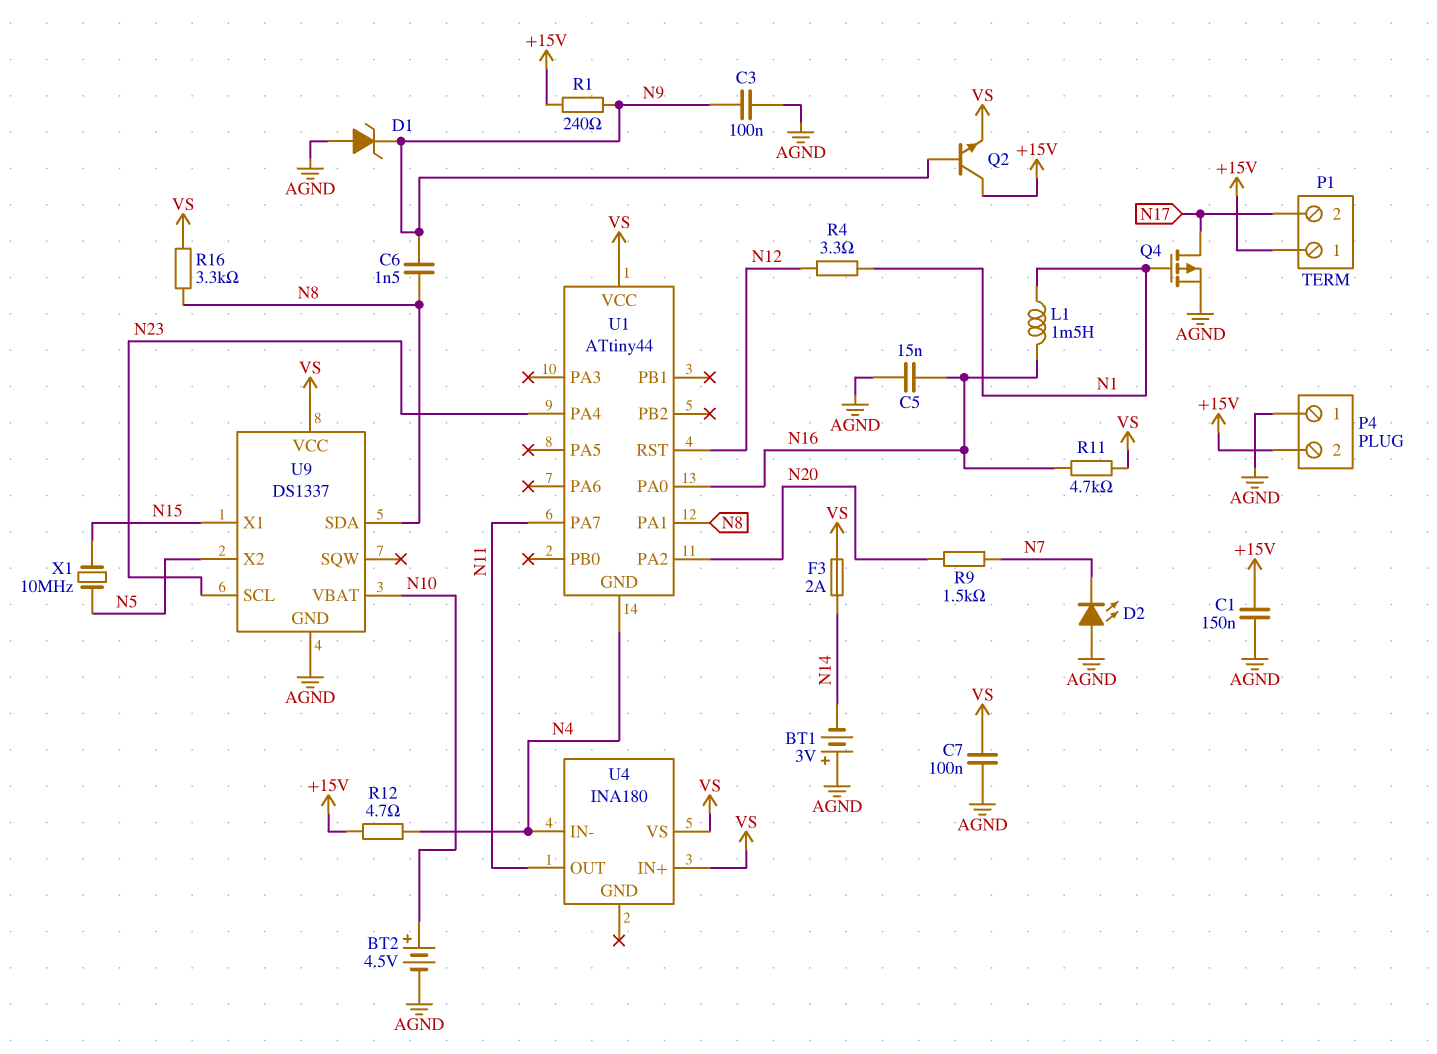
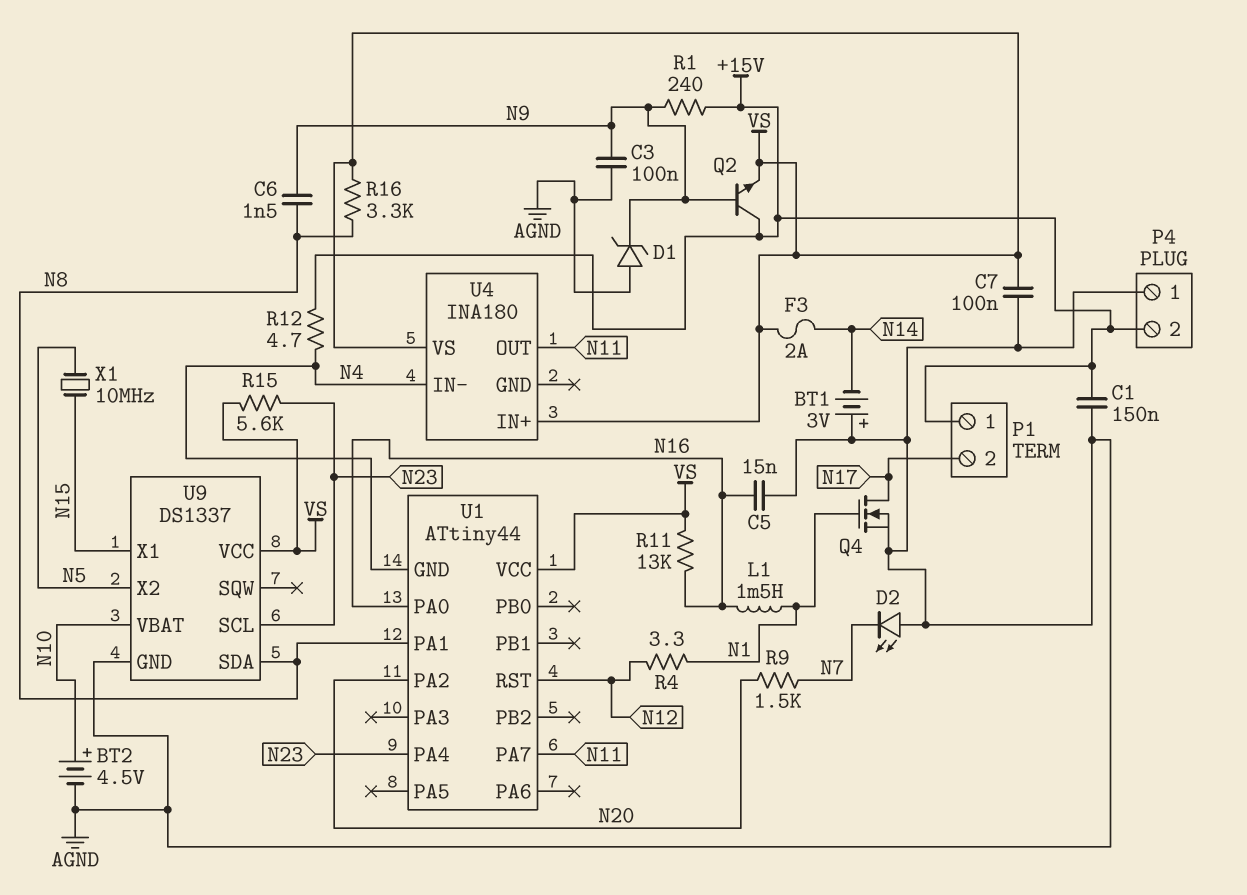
Q4: PMOS (G N1, D N17, S AGND) -> NMOS (G N1, D N17, S AGND)
R11: 4.7k (N16, VS) -> 13k (N16, VS)
R15: none -> 5.6k (N23, VS)

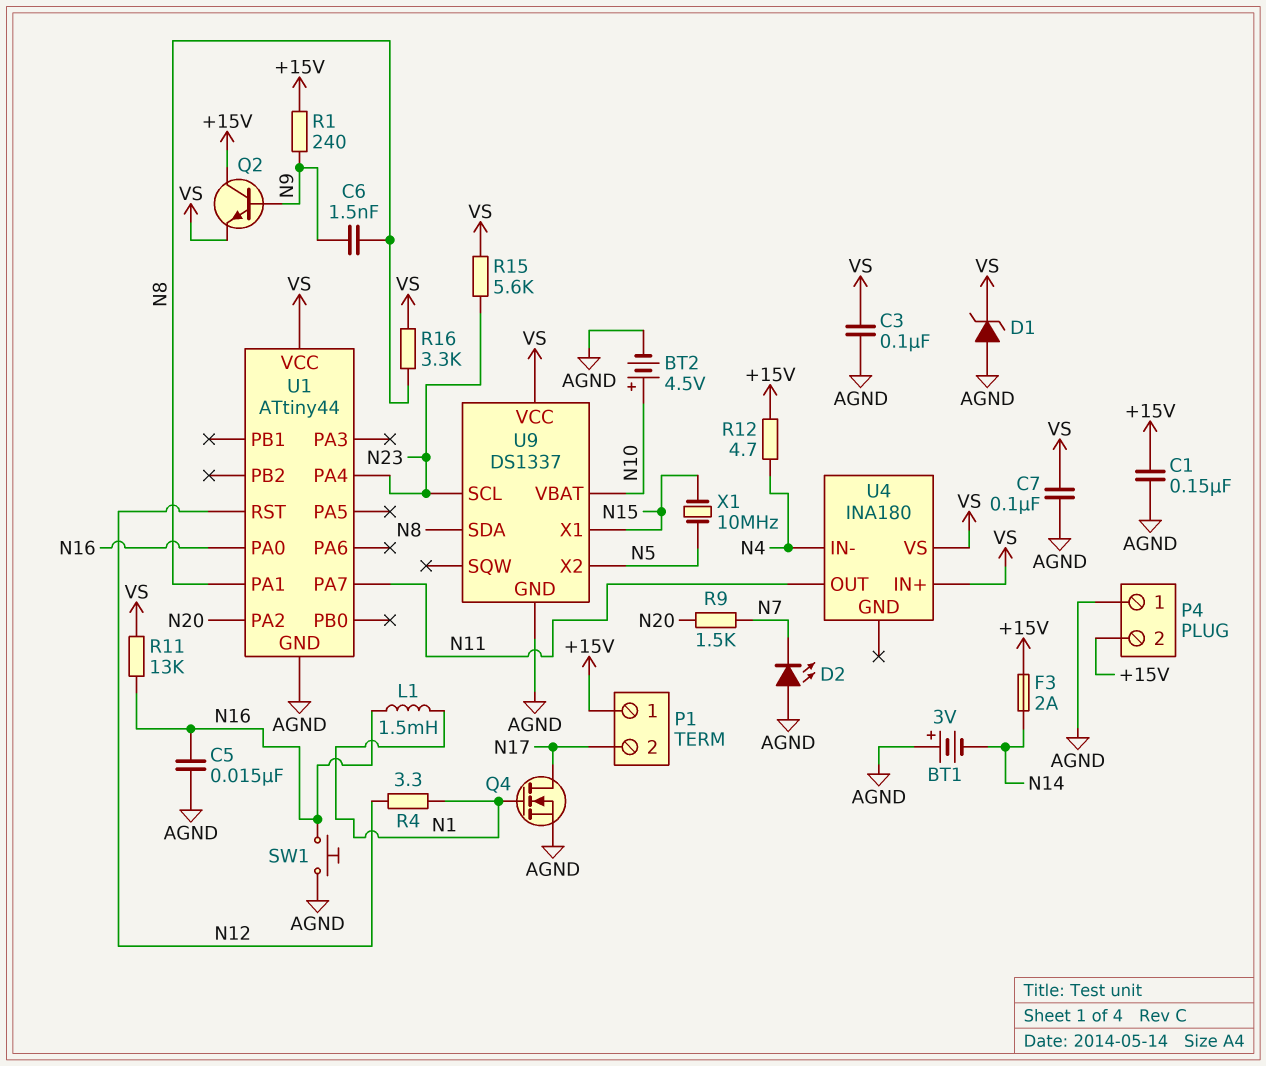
C3: 100nF (AGND, N9) -> 100nF (AGND, VS)
D1: zener (A AGND, K N9) -> zener (A AGND, K VS)
F3: 2A (N14, VS) -> 2A (+15V, N14)
SW1: none -> button (AGND, N16)
U1 pin GND: N4 -> AGND

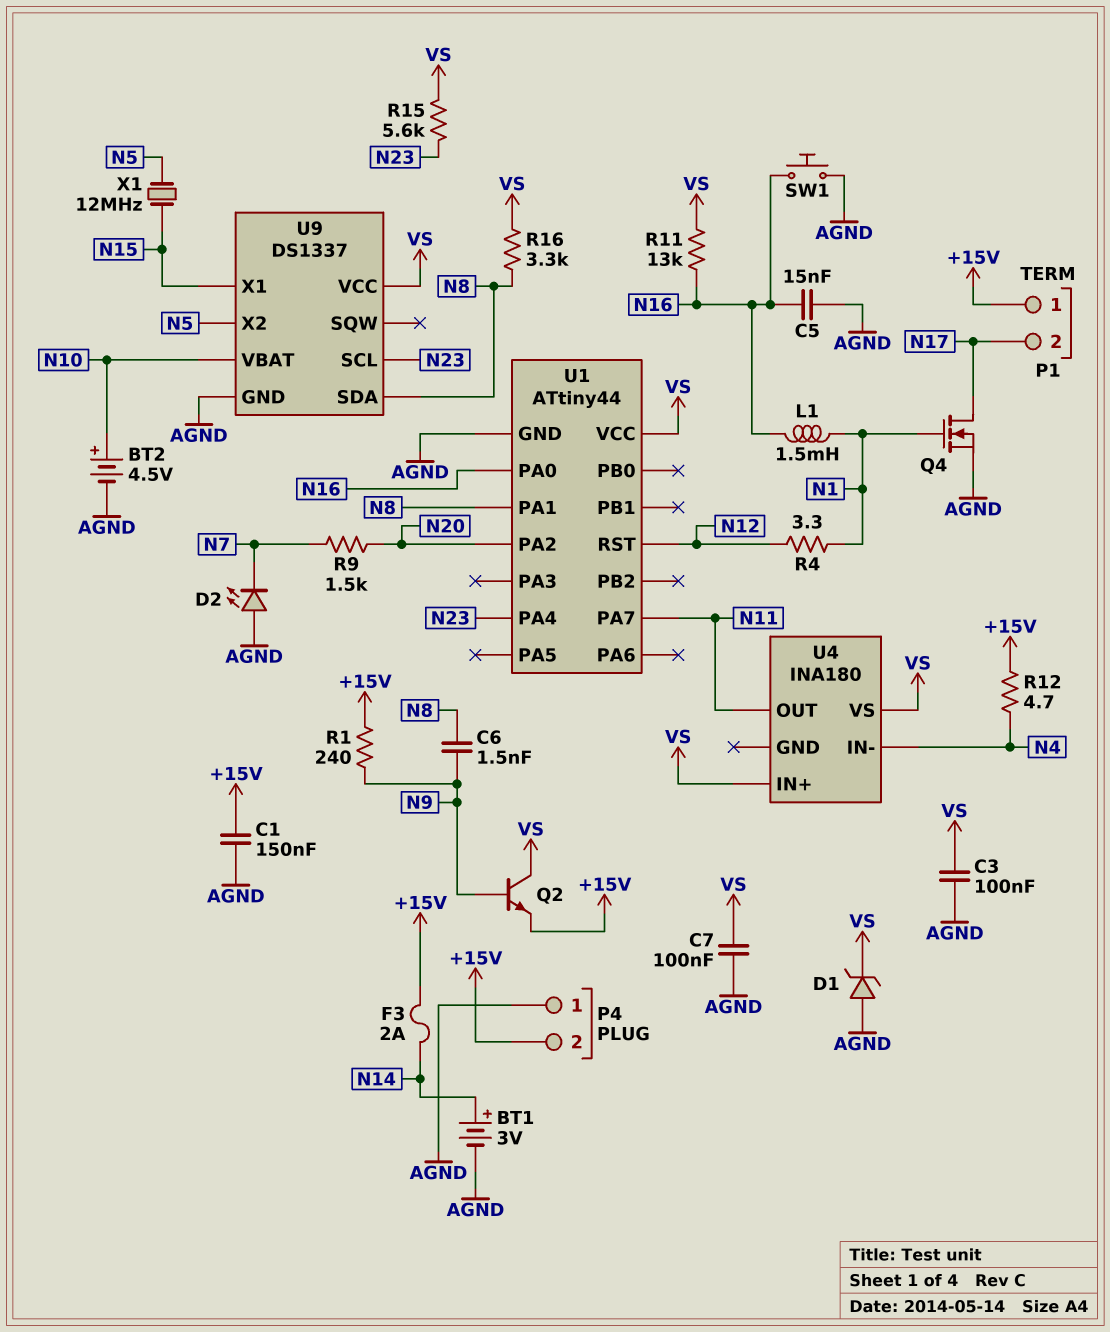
BT1: 3V (plus AGND, minus N14) -> 3V (plus N14, minus AGND)
Q2: NPN (B N9, C +15V, E VS) -> NPN (B N9, C VS, E +15V)
X1: 10MHz (N5, N15) -> 12MHz (N5, N15)

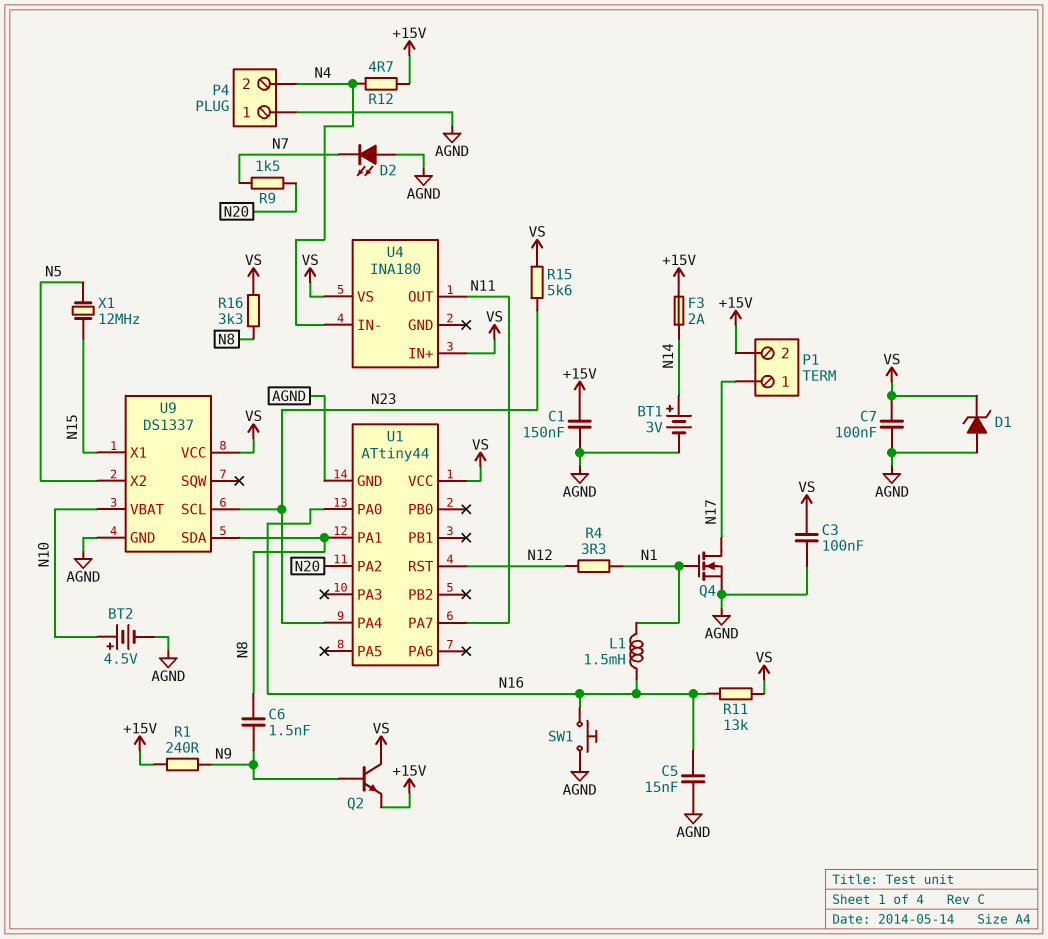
P1 pin 1: +15V -> N17
P1 pin 2: N17 -> +15V
P4 pin 2: +15V -> N4

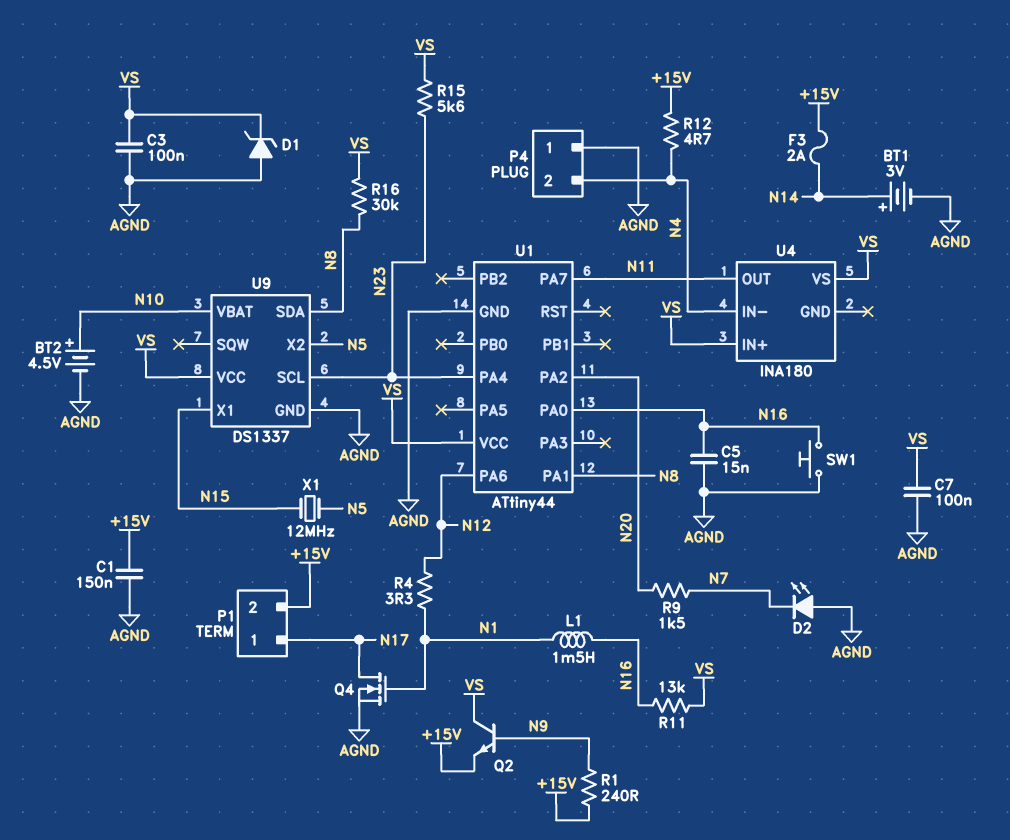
C6: 1.5nF (N8, N9) -> none
R16: 3.3k (N8, VS) -> 30k (N8, VS)
U1 pin PA6: none -> N12
U1 pin RST: N12 -> none

